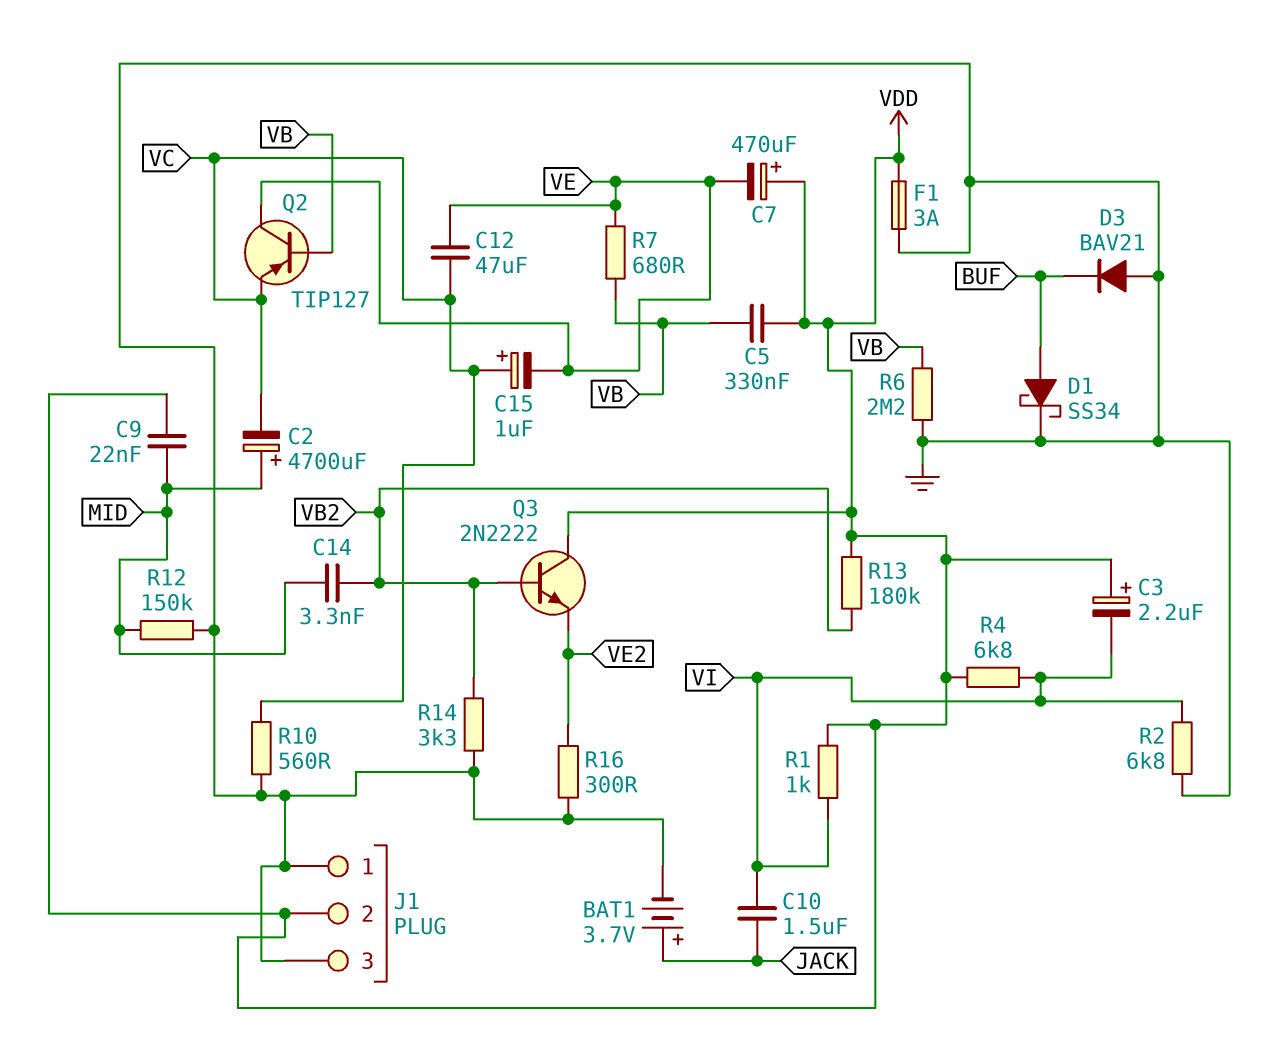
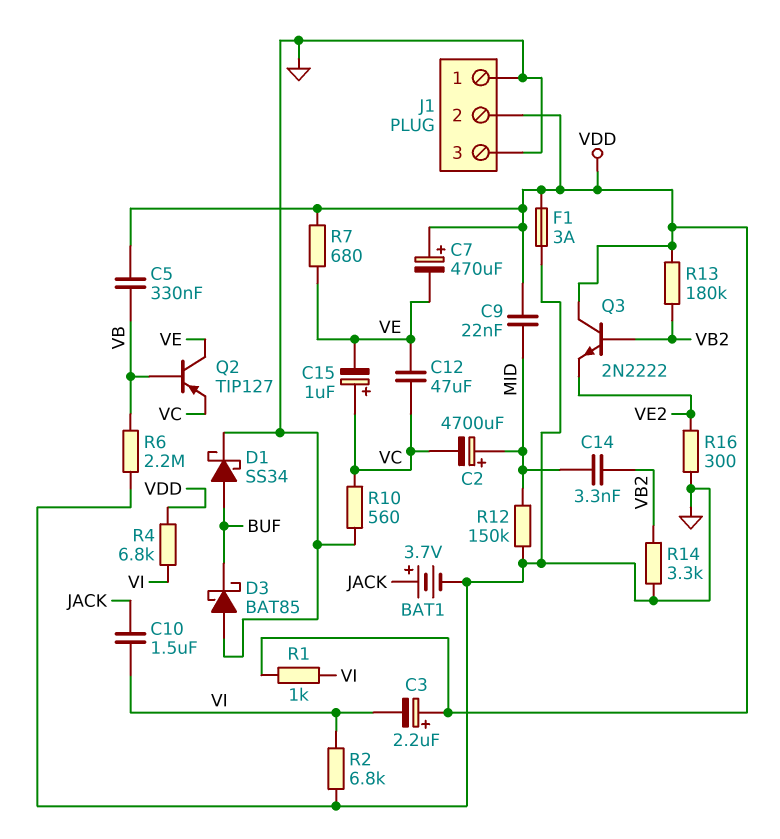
D3: diode BAV21 (A GND, K BUF) -> schottky BAT85 (A GND, K BUF)
R7: 680 (VB, VE) -> 680 (VDD, VE)

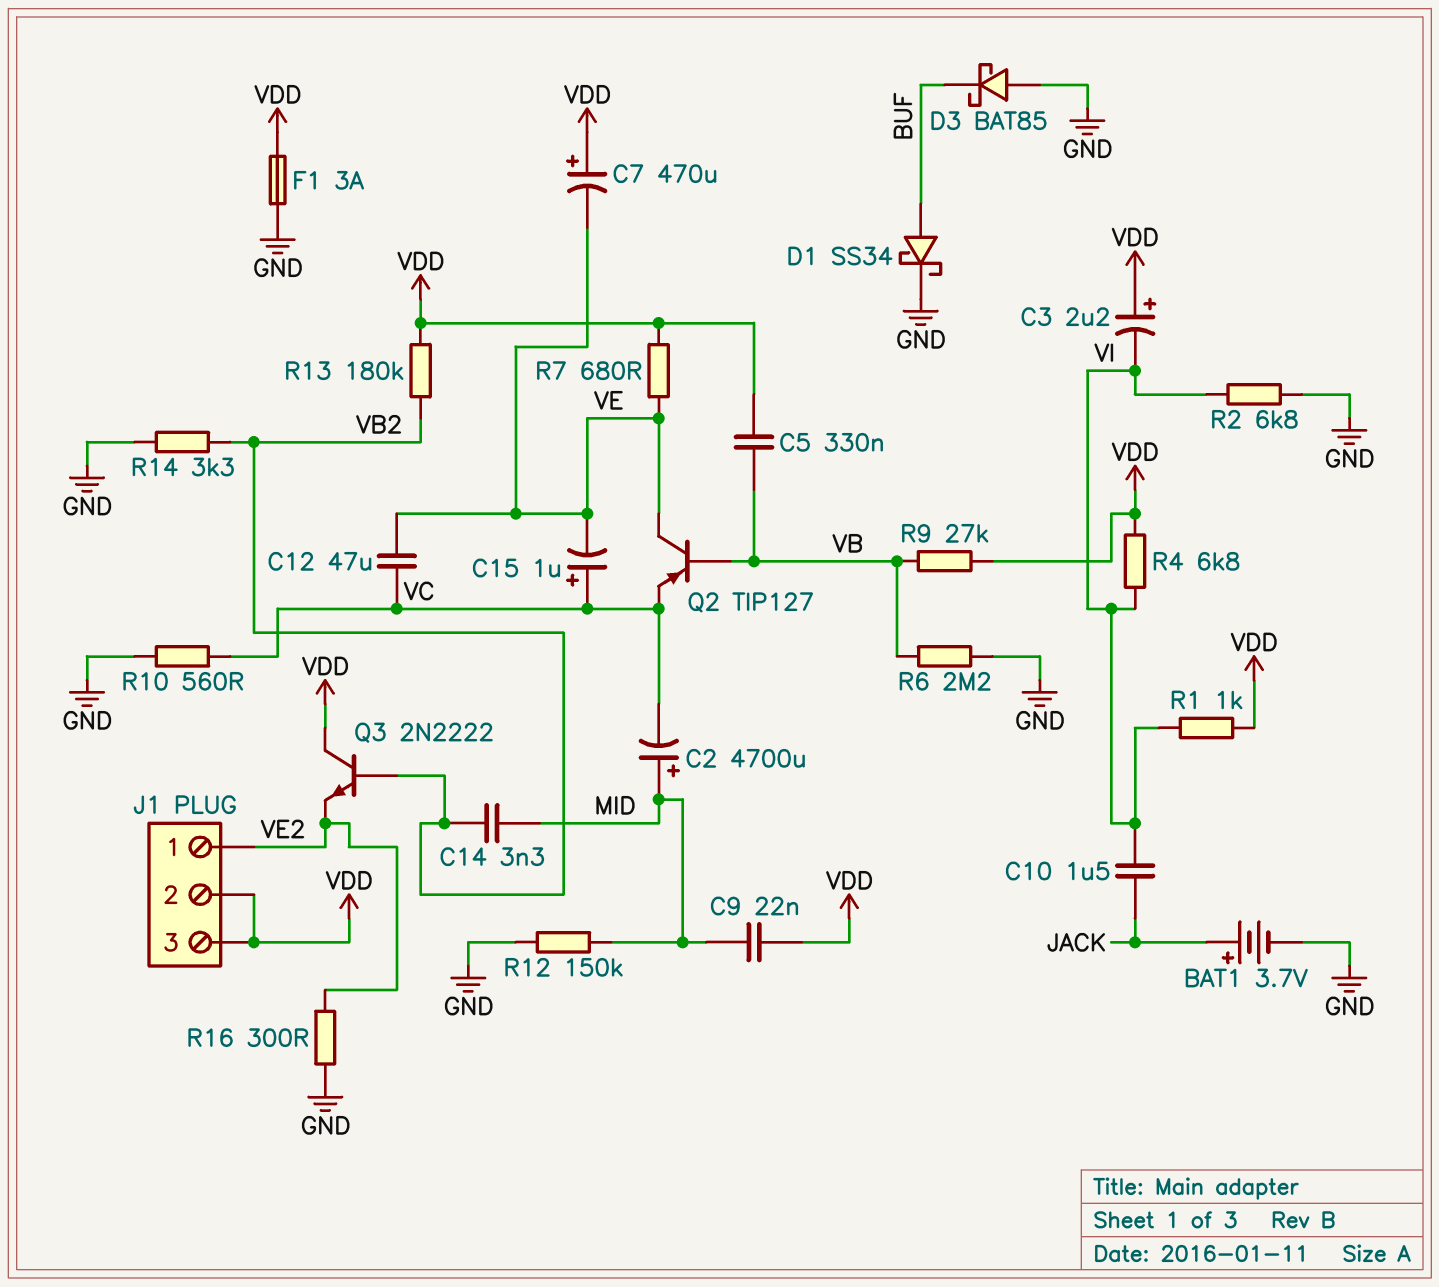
J1 pin 1: GND -> VE2
J1 pin 3: GND -> VDD
R9: none -> 27k (VB, VDD)

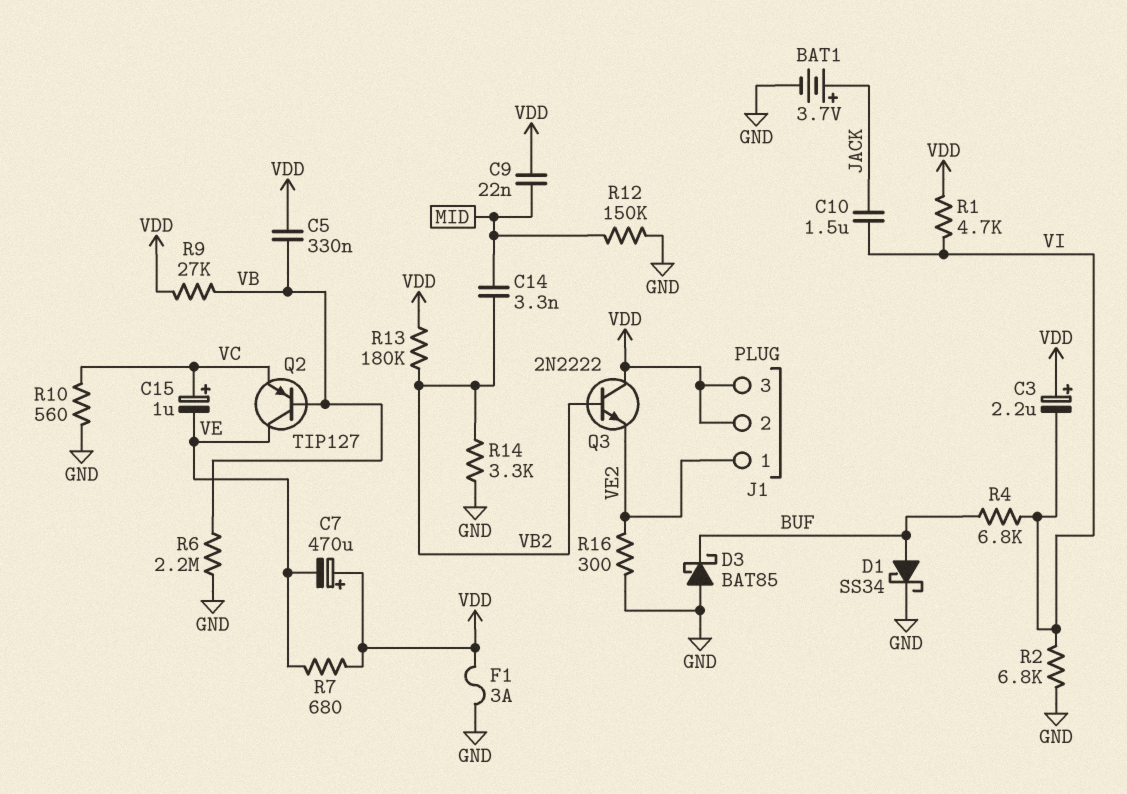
C2: 4700uF (plus MID, minus VC) -> none
C12: 47uF (VC, VE) -> none
R1: 1k (VDD, VI) -> 4.7k (VDD, VI)
R4: 6.8k (VDD, VI) -> 6.8k (BUF, VI)

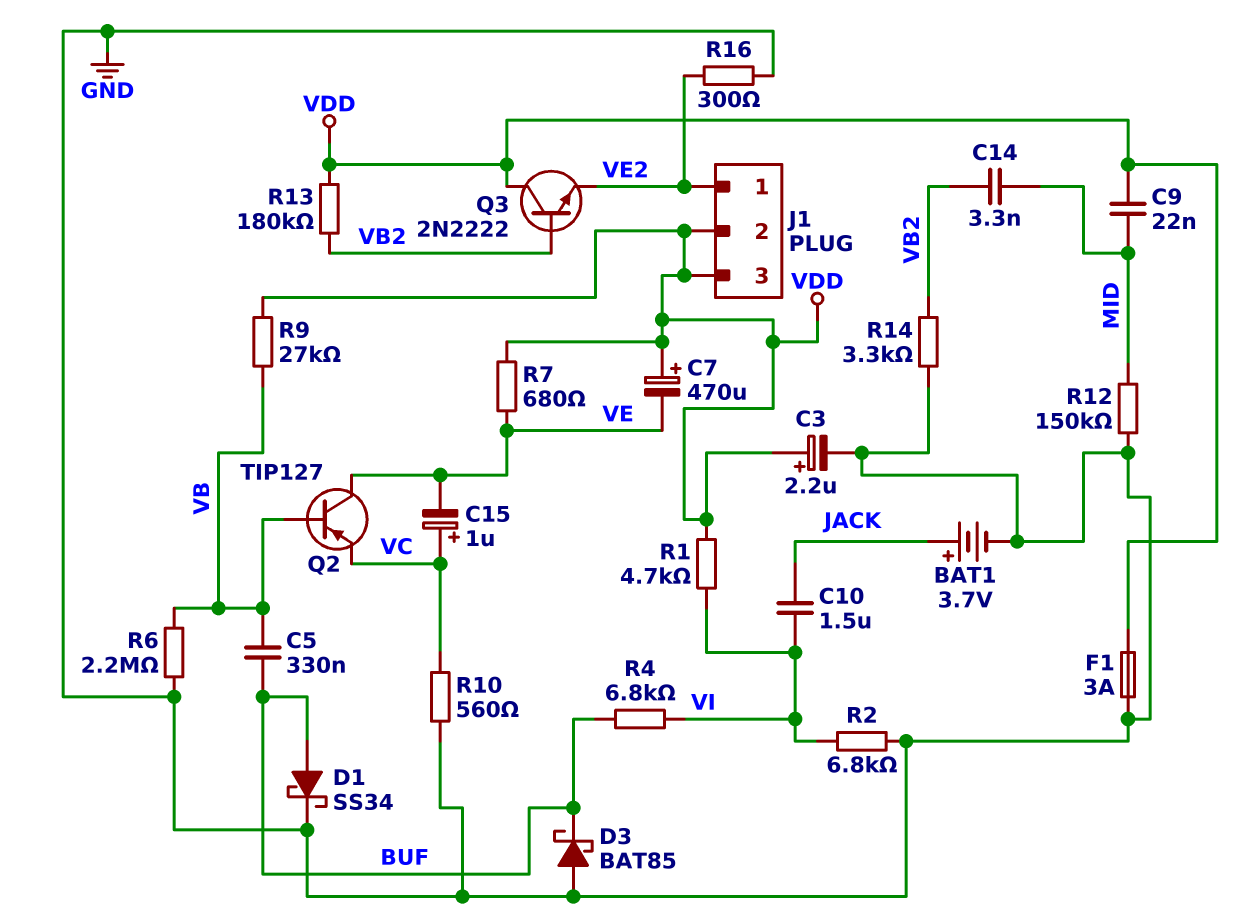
C3: 2.2uF (plus VDD, minus VI) -> 2.2uF (plus VDD, minus GND)
C5: 330nF (VB, VDD) -> 330nF (BUF, VB)

